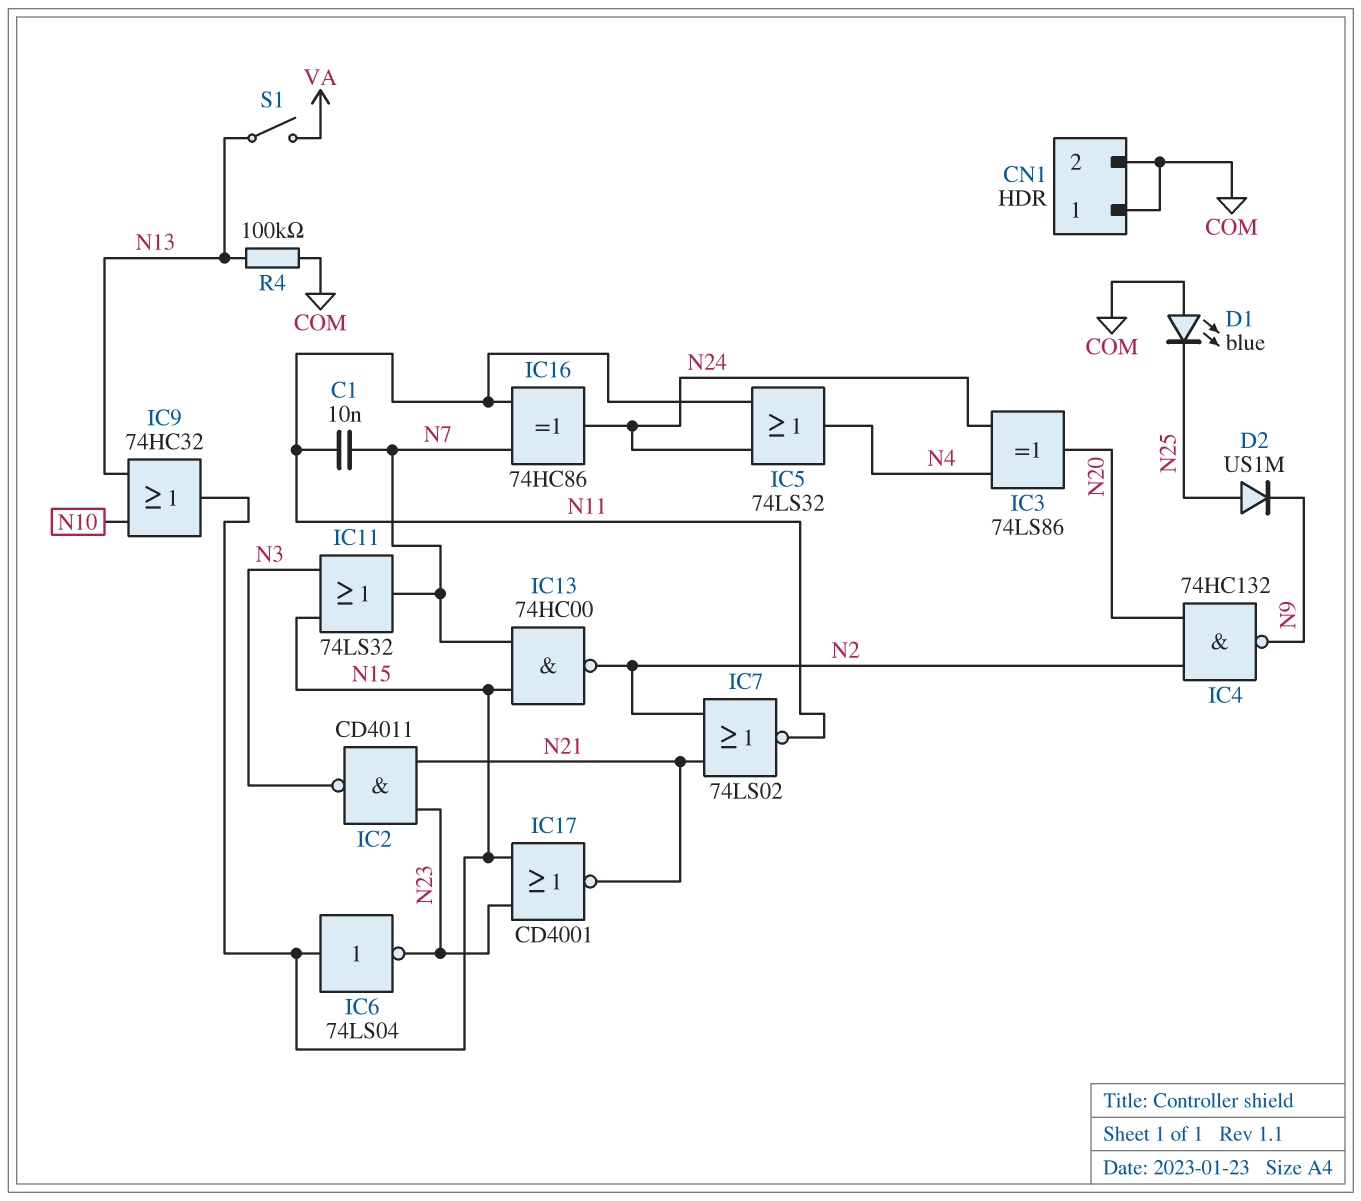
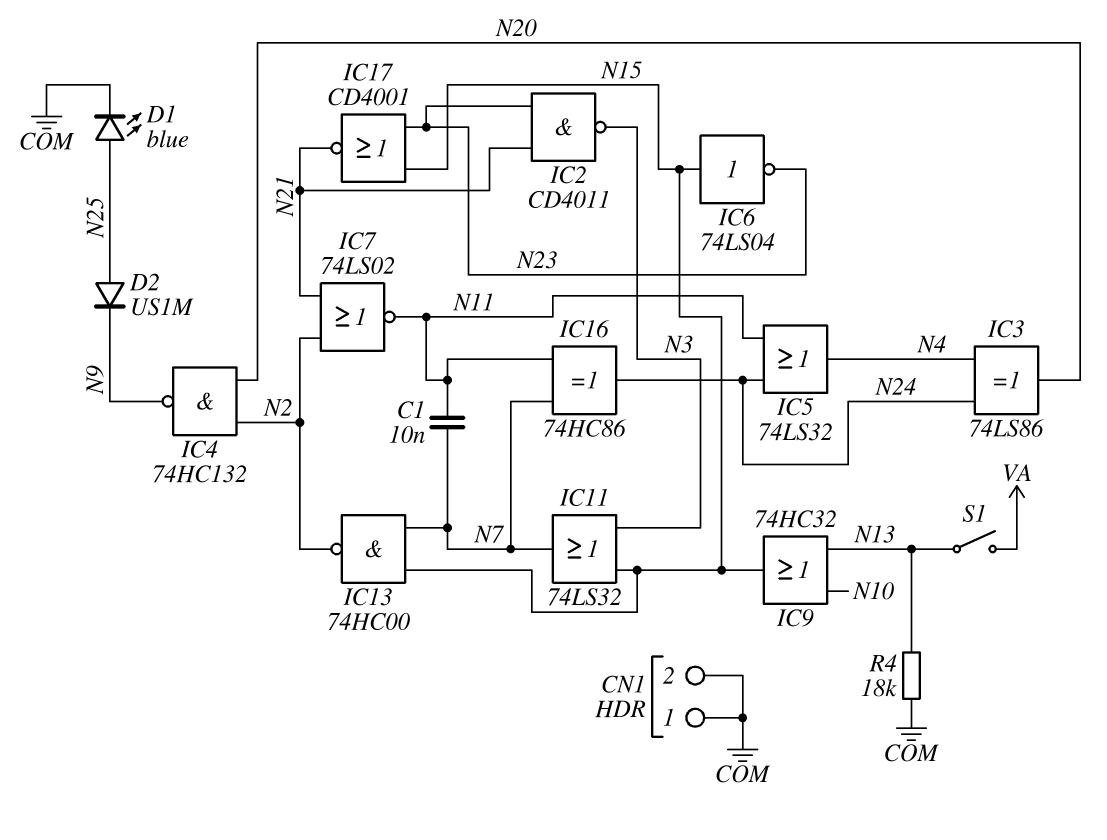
D1: LED blue (A COM, K N25) -> LED blue (A N25, K COM)
R4: 100k (COM, N13) -> 18k (COM, N13)

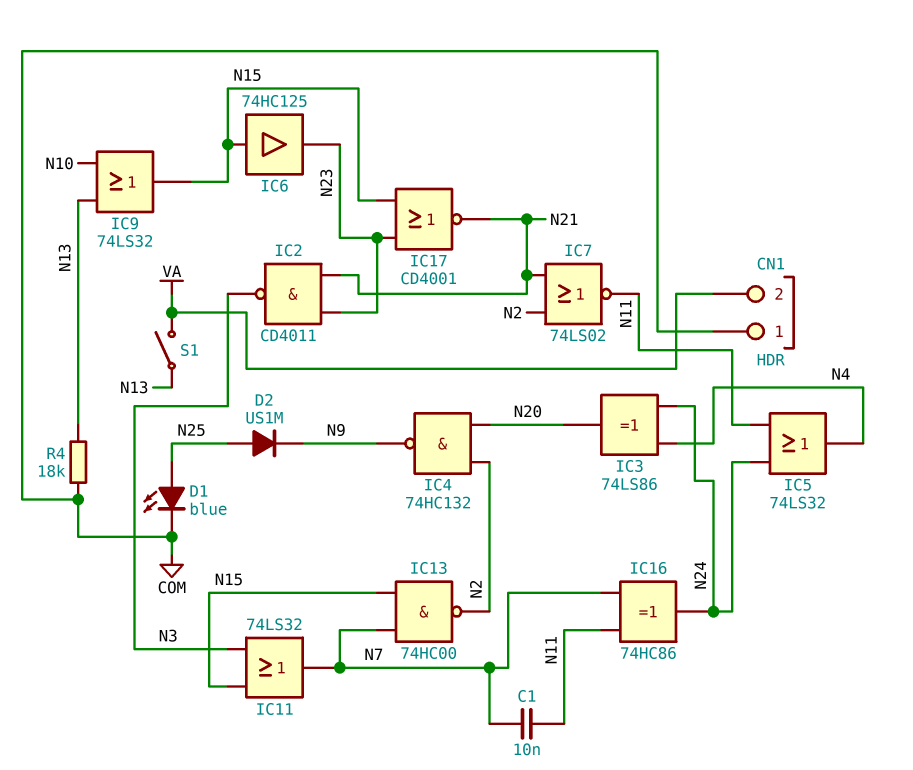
CN1 pin 2: COM -> VA
IC6: NOT 74LS04 (in N15, out N23) -> buffer 74HC125 (in N15, out N23)
IC9: OR 74HC32 (in N10, in N13, out N15) -> OR 74LS32 (in N10, in N13, out N15)

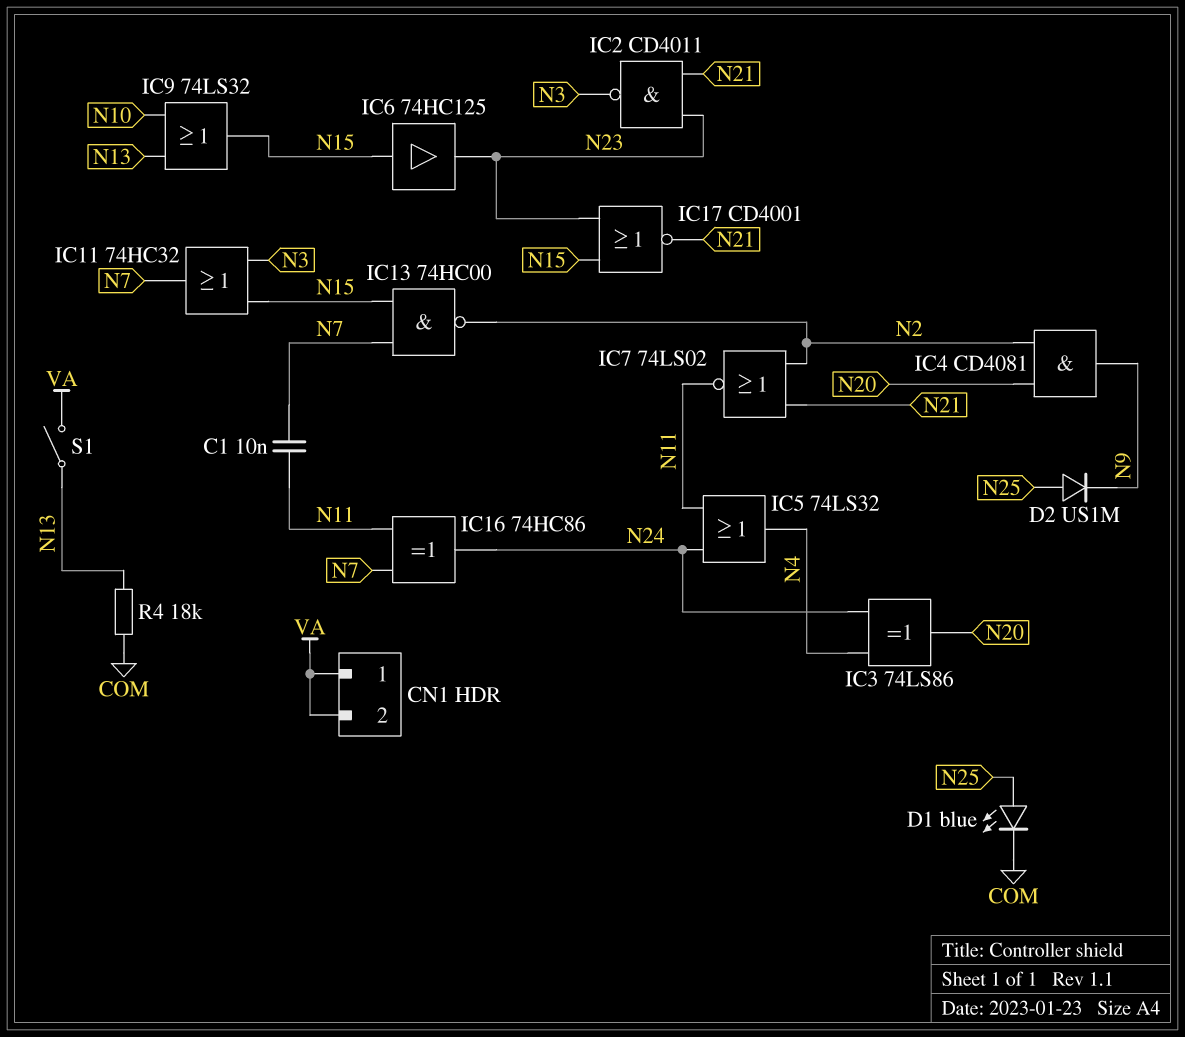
CN1 pin 1: COM -> VA
IC4: NAND 74HC132 (in N2, in N20, out N9) -> AND CD4081 (in N2, in N20, out N9)
IC11: OR 74LS32 (in N3, in N15, out N7) -> OR 74HC32 (in N3, in N15, out N7)

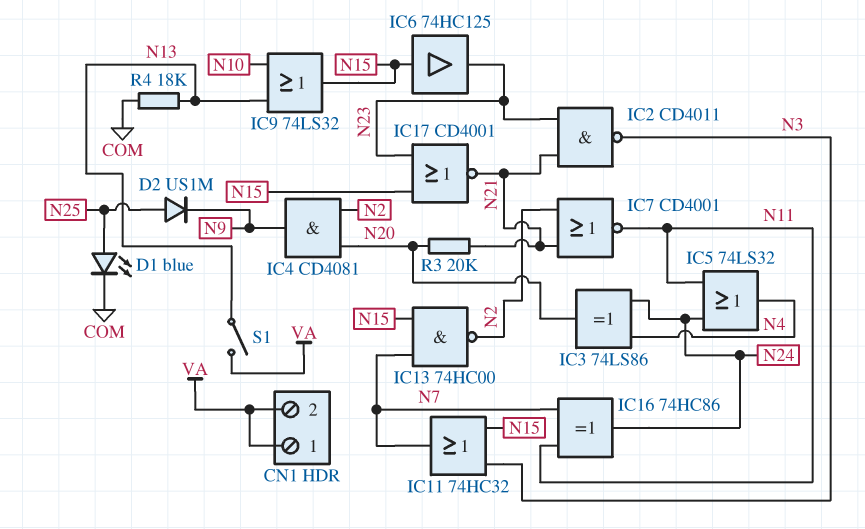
C1: 10nF (N7, N11) -> none
IC7: NOR 74LS02 (in N2, in N21, out N11) -> NOR CD4001 (in N2, in N21, out N11)
R3: none -> 20k (N20, N21)

